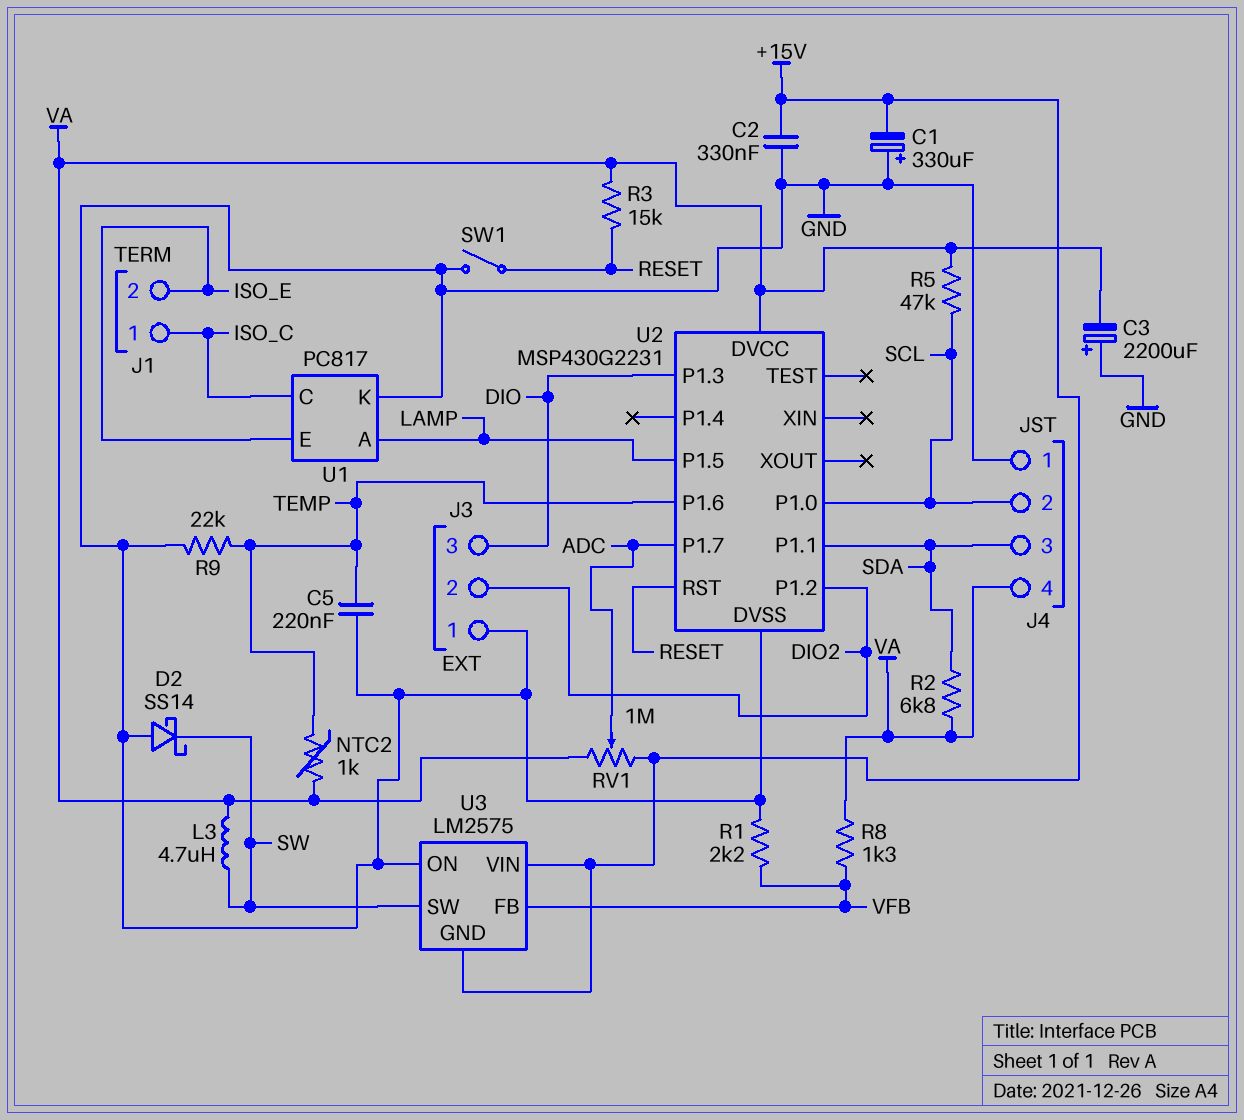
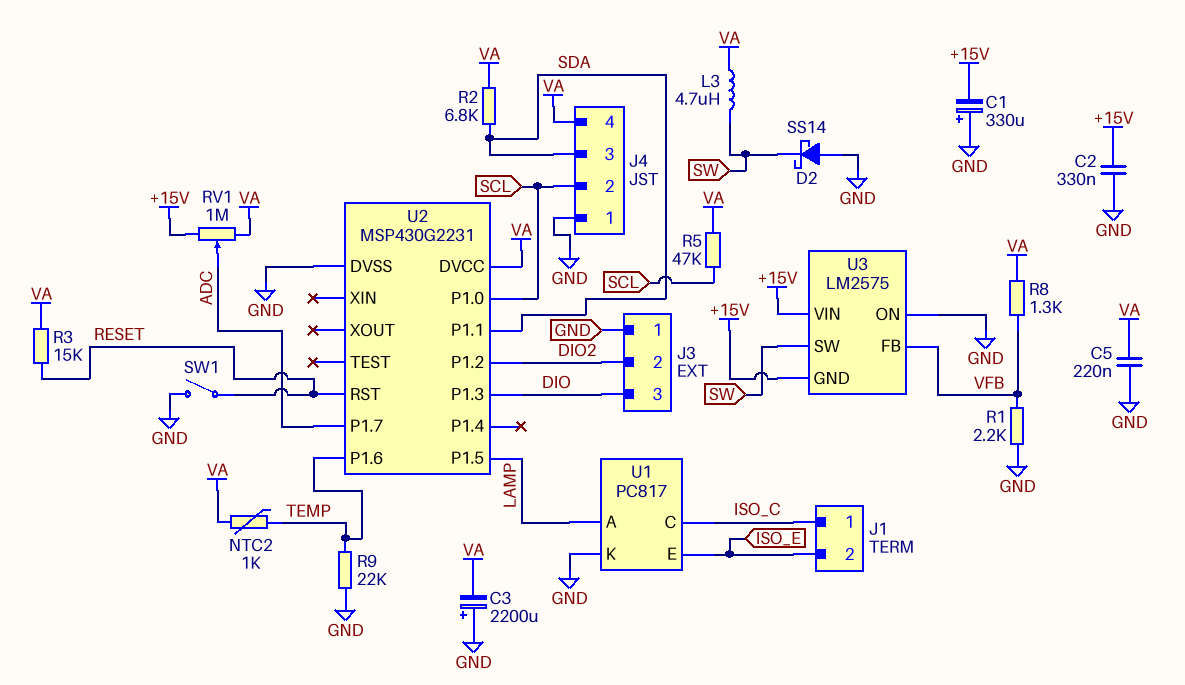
C5: 220nF (GND, TEMP) -> 220nF (GND, VA)

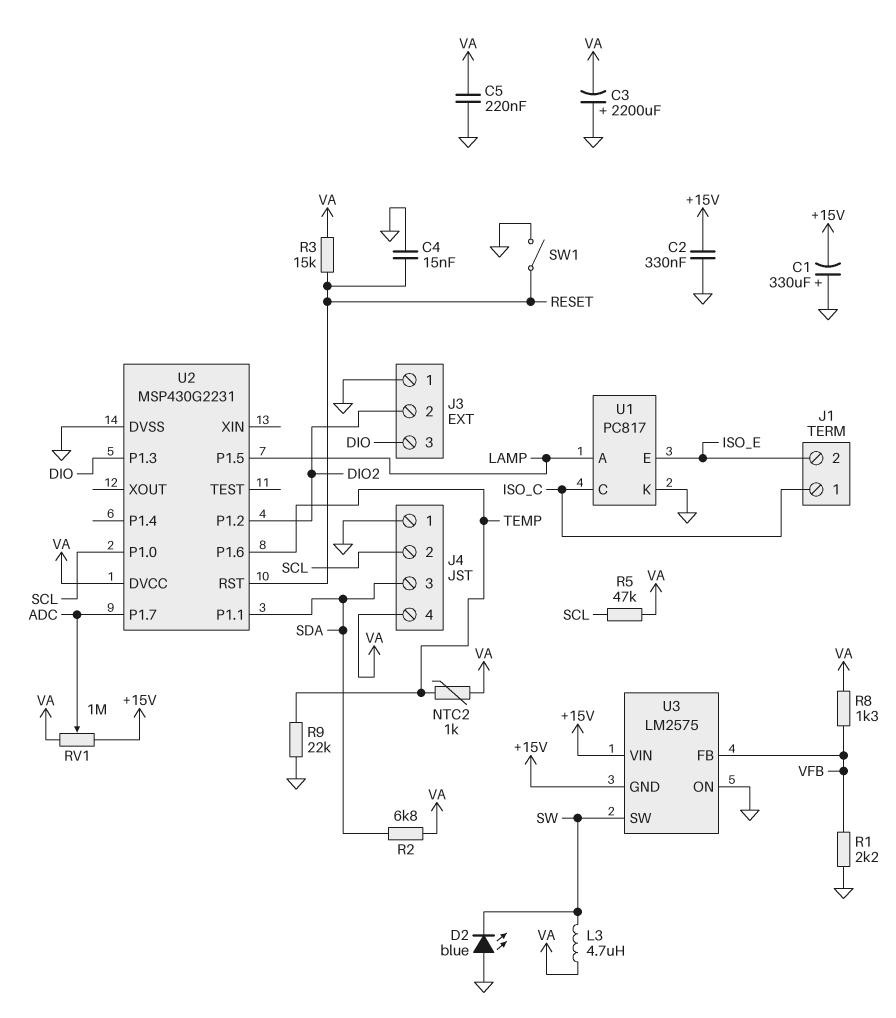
C4: none -> 15nF (GND, RESET)
D2: schottky SS14 (A GND, K SW) -> LED blue (A GND, K SW)

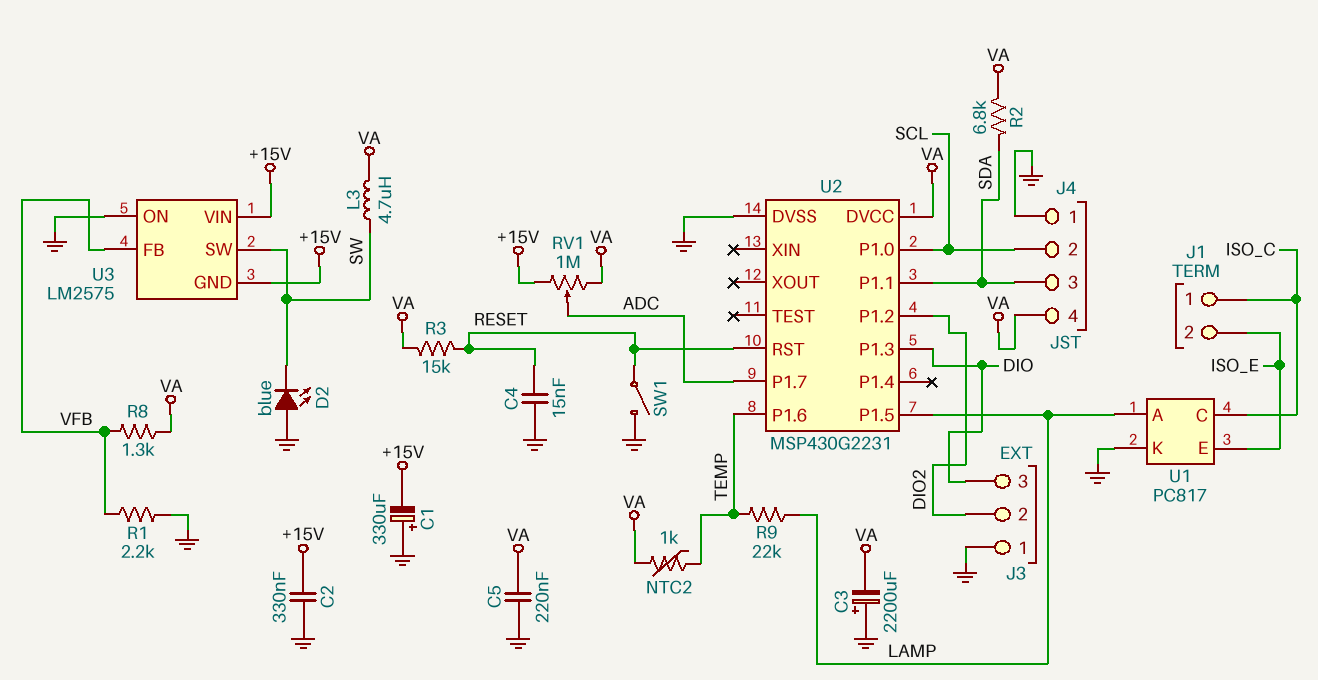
R5: 47k (SCL, VA) -> none
R9: 22k (GND, TEMP) -> 22k (LAMP, TEMP)

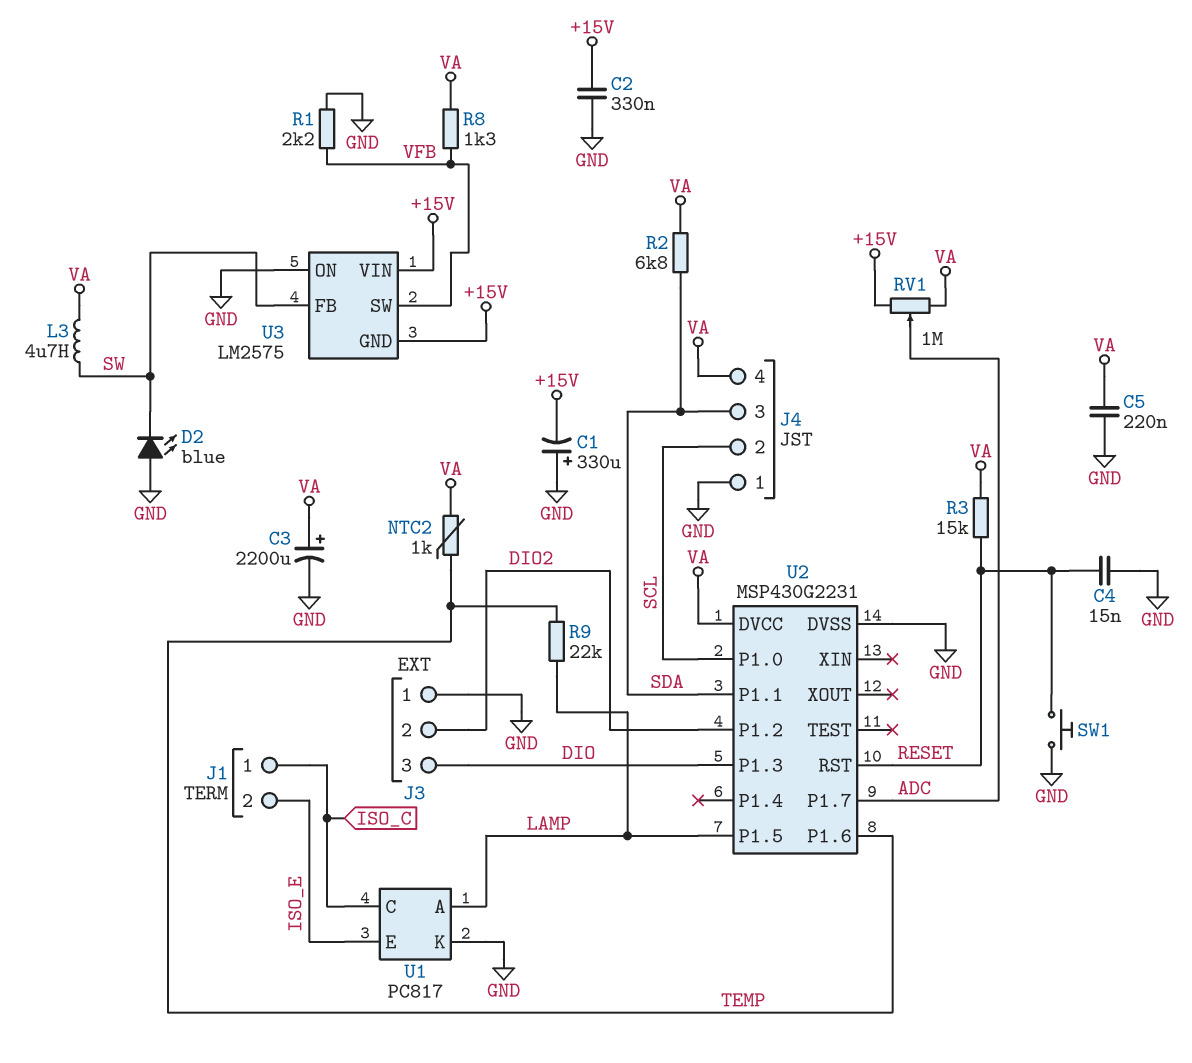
C3: 2200uF (plus GND, minus VA) -> 2200uF (plus VA, minus GND)
SW1: switch (GND, RESET) -> button (GND, RESET)
U3 pin FB: VFB -> SW
U3 pin SW: SW -> VFB

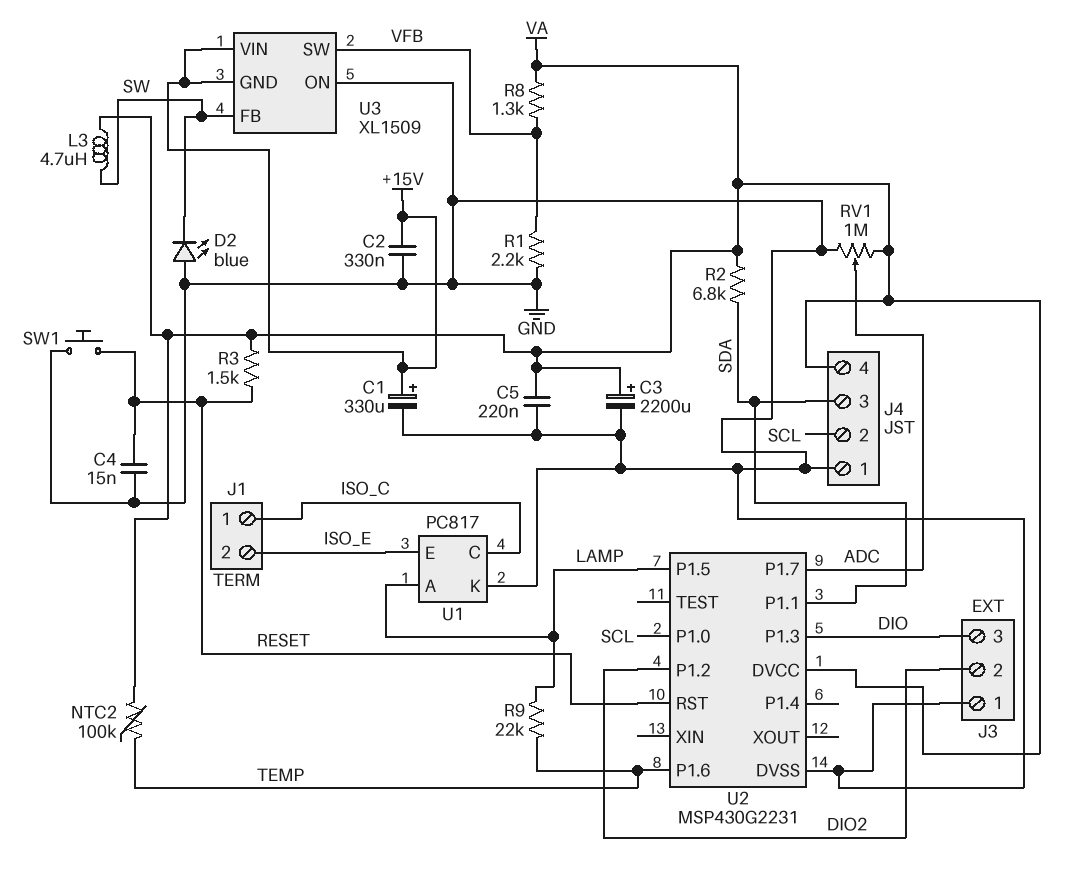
C1: 330uF (plus GND, minus +15V) -> 330uF (plus +15V, minus GND)
NTC2: 1k (TEMP, VA) -> 100k (TEMP, VA)
R3: 15k (RESET, VA) -> 1.5k (RESET, VA)
RV1: 1M (+15V, VA, wiper ADC) -> 1M (GND, VA, wiper ADC)
U3: LM2575 -> XL1509

